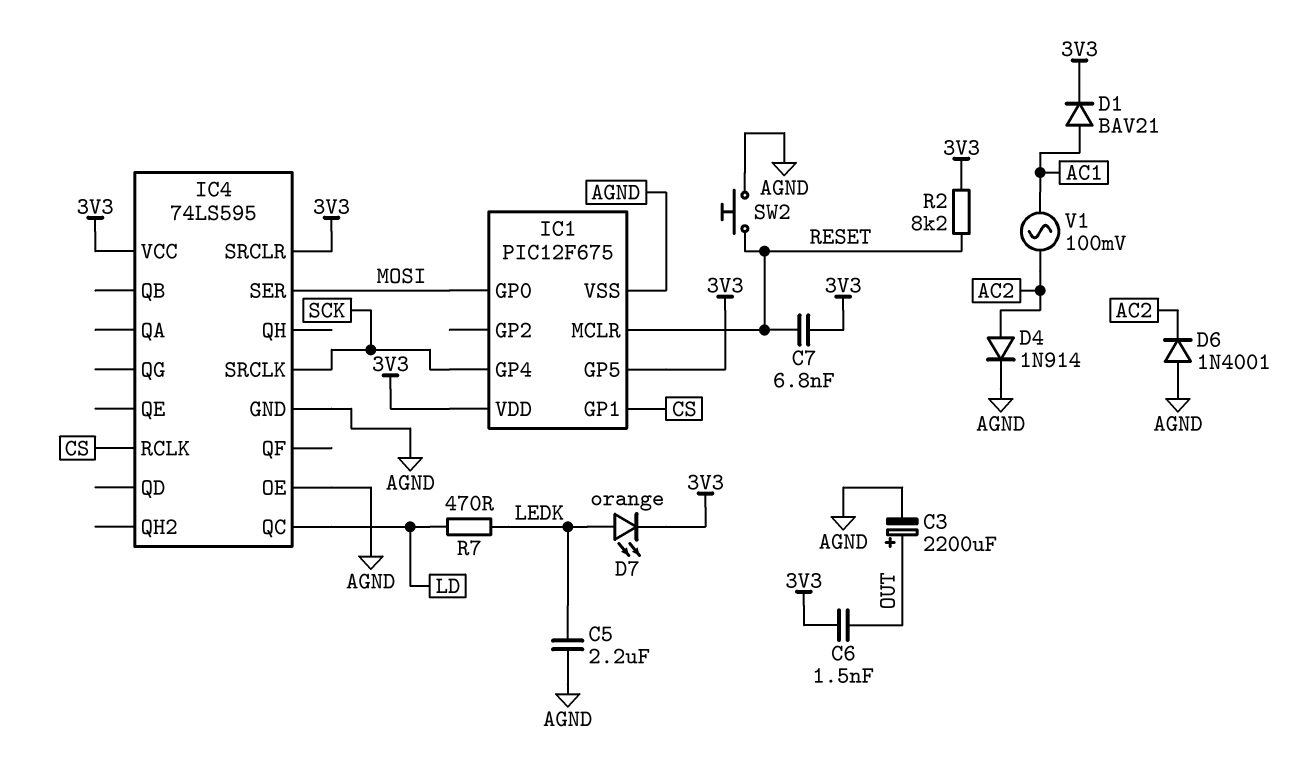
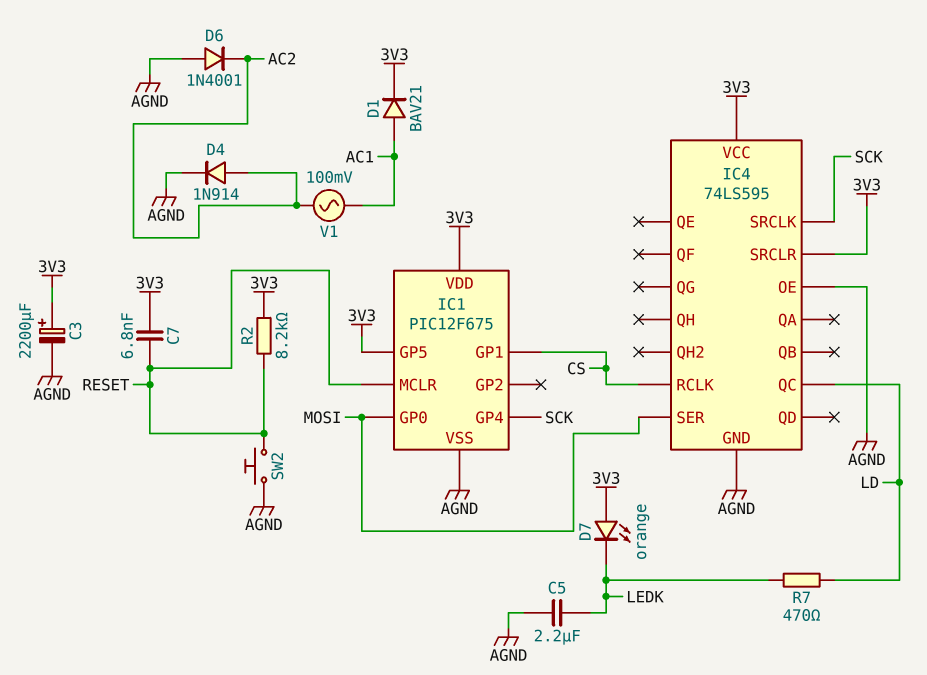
C3: 2200uF (plus OUT, minus AGND) -> 2200uF (plus 3V3, minus AGND)
C6: 1.5nF (3V3, OUT) -> none
D7: LED orange (A LEDK, K 3V3) -> LED orange (A 3V3, K LEDK)

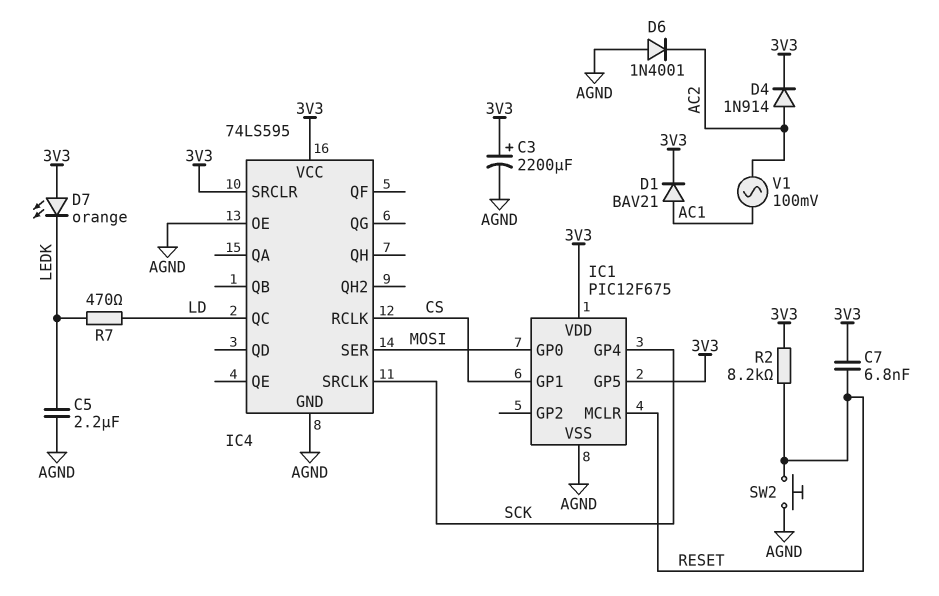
D4: diode 1N914 (A AC2, K AGND) -> diode 1N914 (A AC2, K 3V3)

